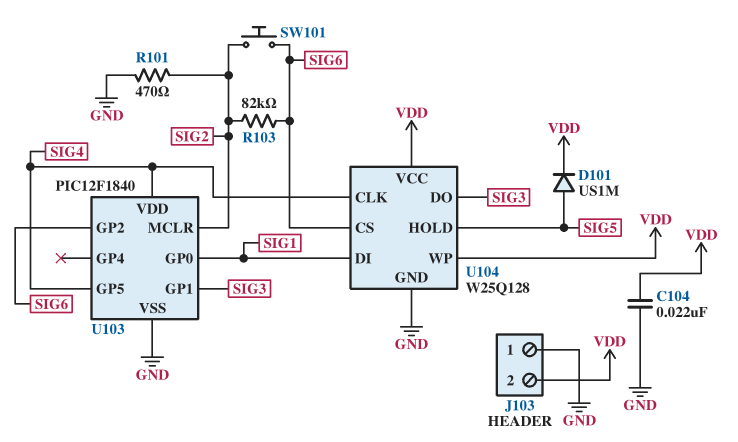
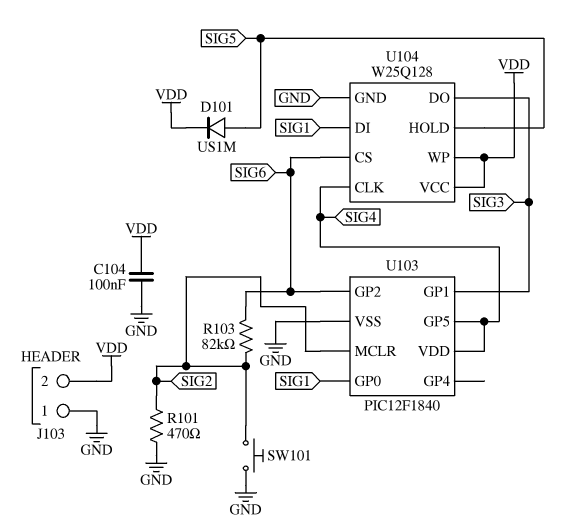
C104: 22nF (GND, VDD) -> 100nF (GND, VDD)
SW101: button (SIG2, SIG6) -> button (GND, SIG2)

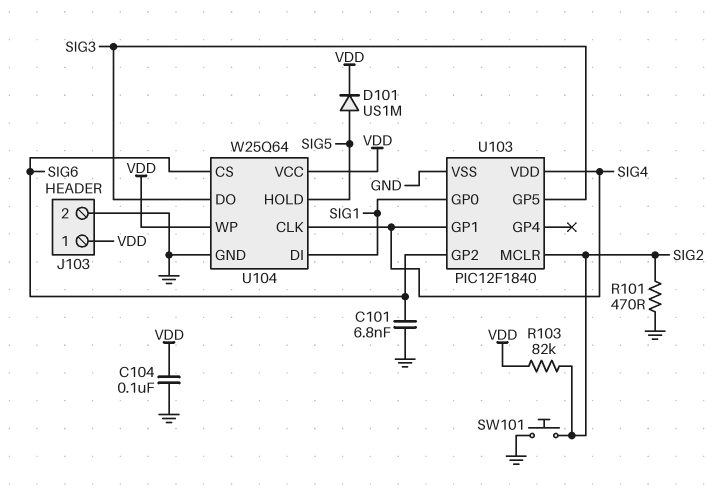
C101: none -> 6.8nF (GND, SIG6)
J103 pin 1: GND -> VDD
J103 pin 2: VDD -> GND
R103: 82k (SIG2, SIG6) -> 82k (SIG2, VDD)
U103 pin GP1: SIG3 -> SIG4
U103 pin GP5: SIG4 -> SIG3
U104: W25Q128 -> W25Q64

